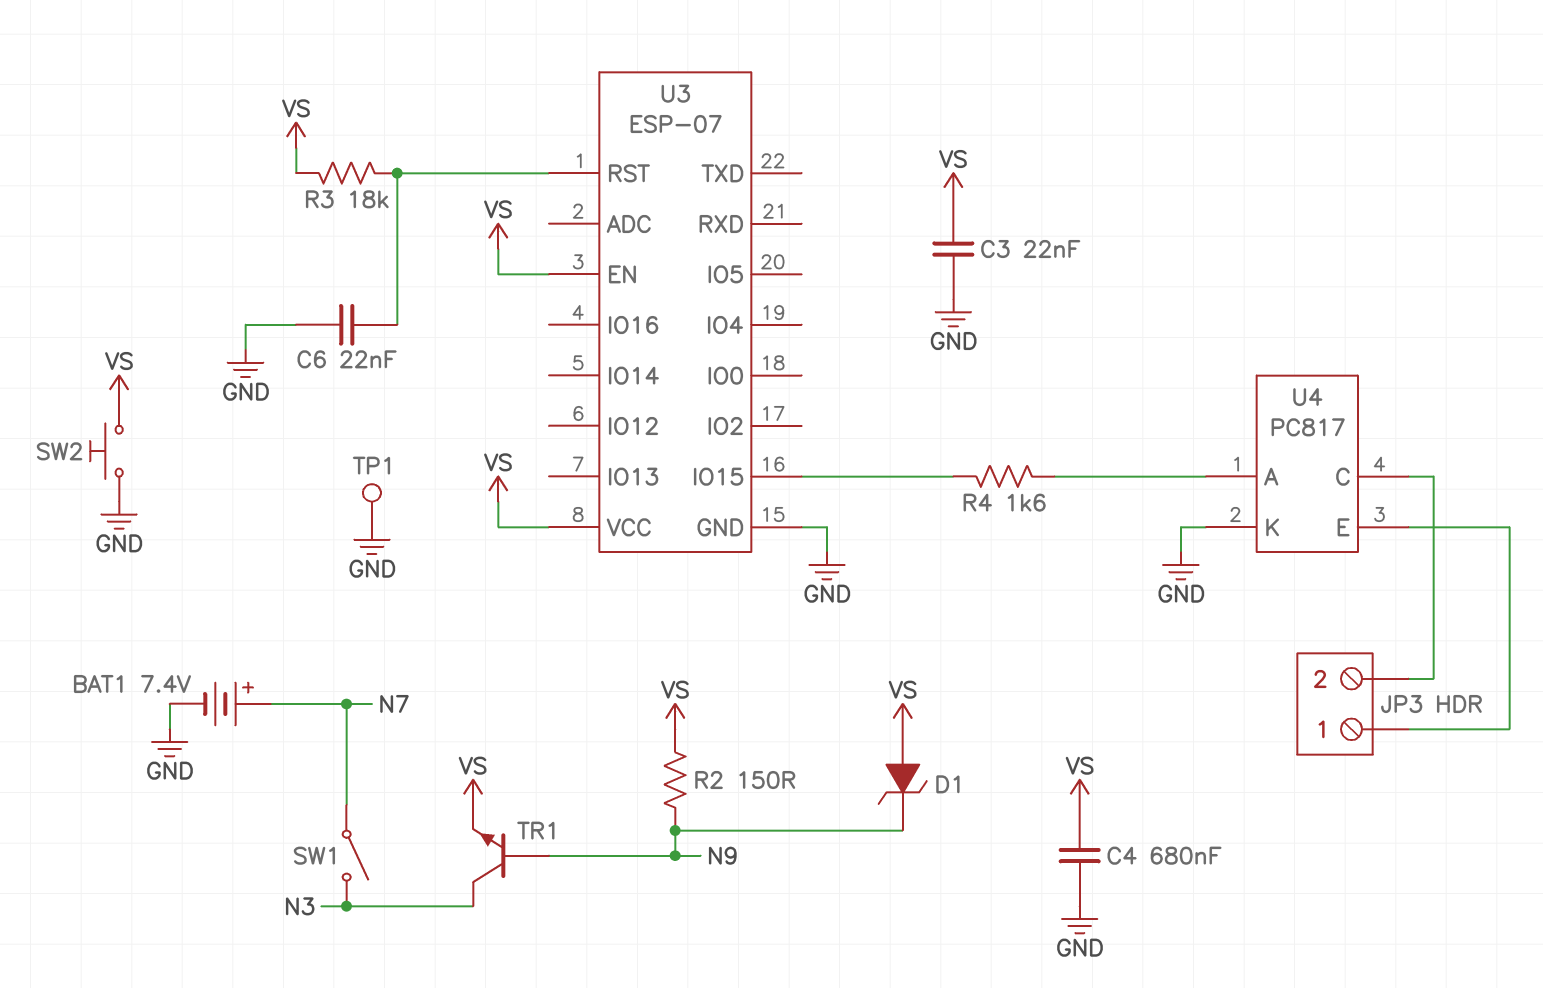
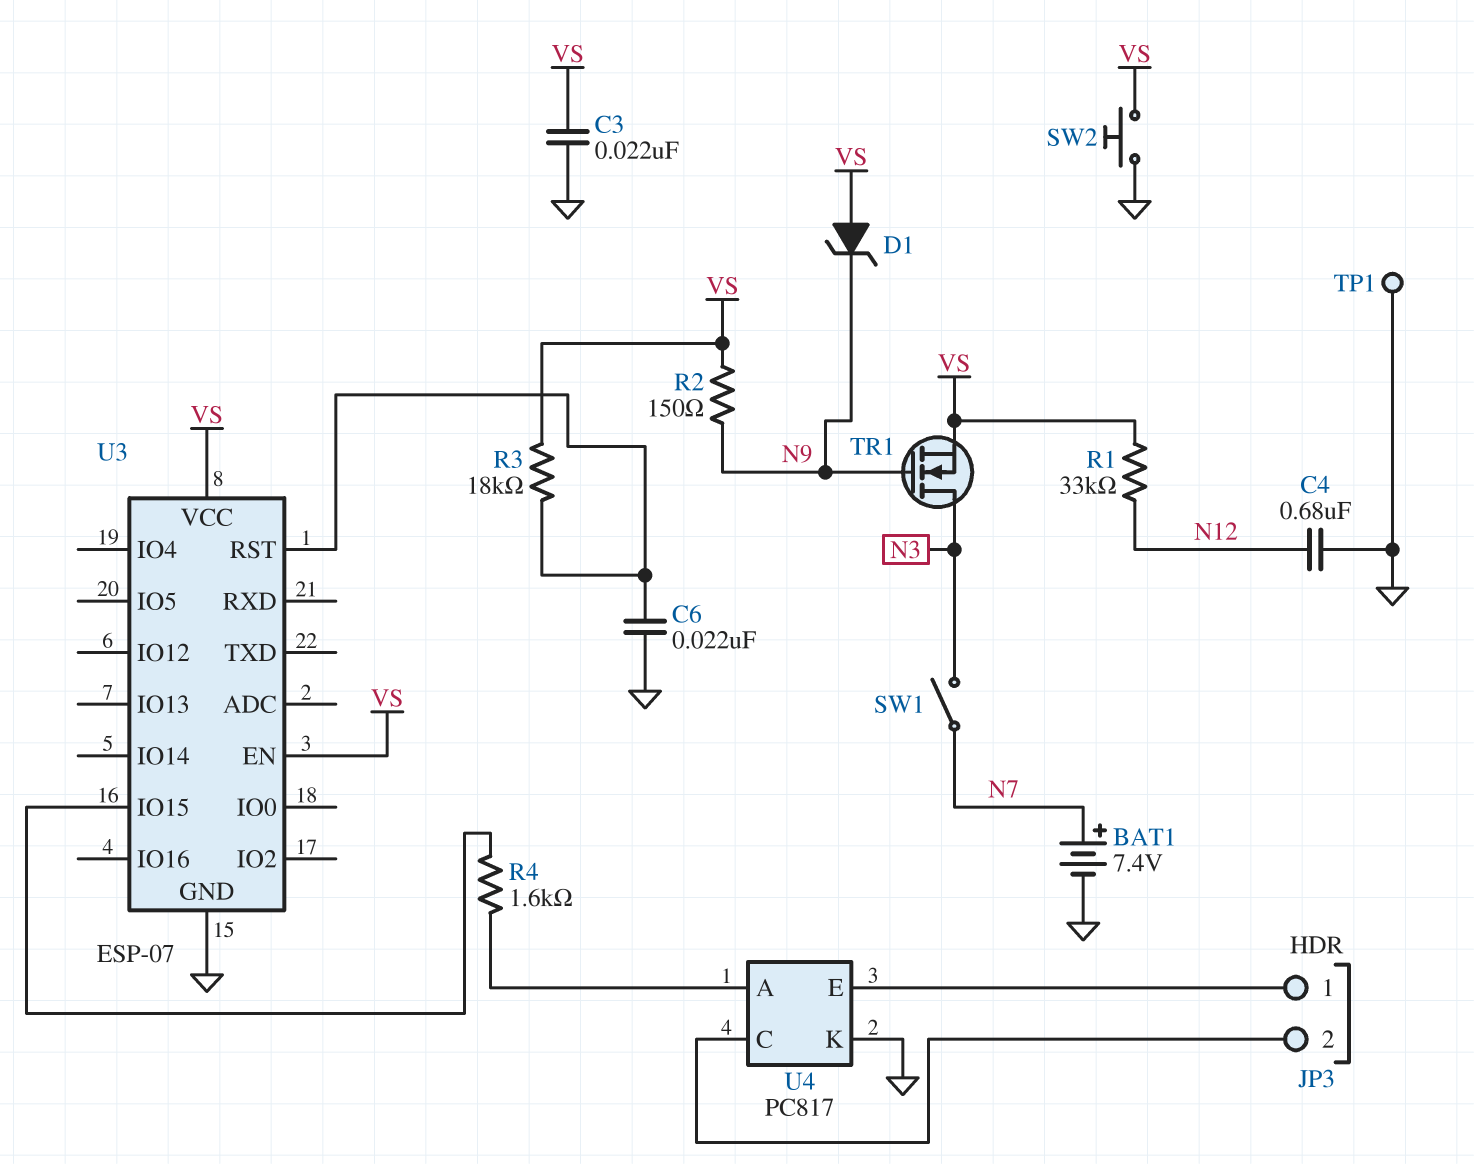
C4: 680nF (GND, VS) -> 680nF (GND, N12)
R1: none -> 33k (N12, VS)
TR1: NPN (B N9, C N3, E VS) -> NMOS (G N9, D N3, S VS)

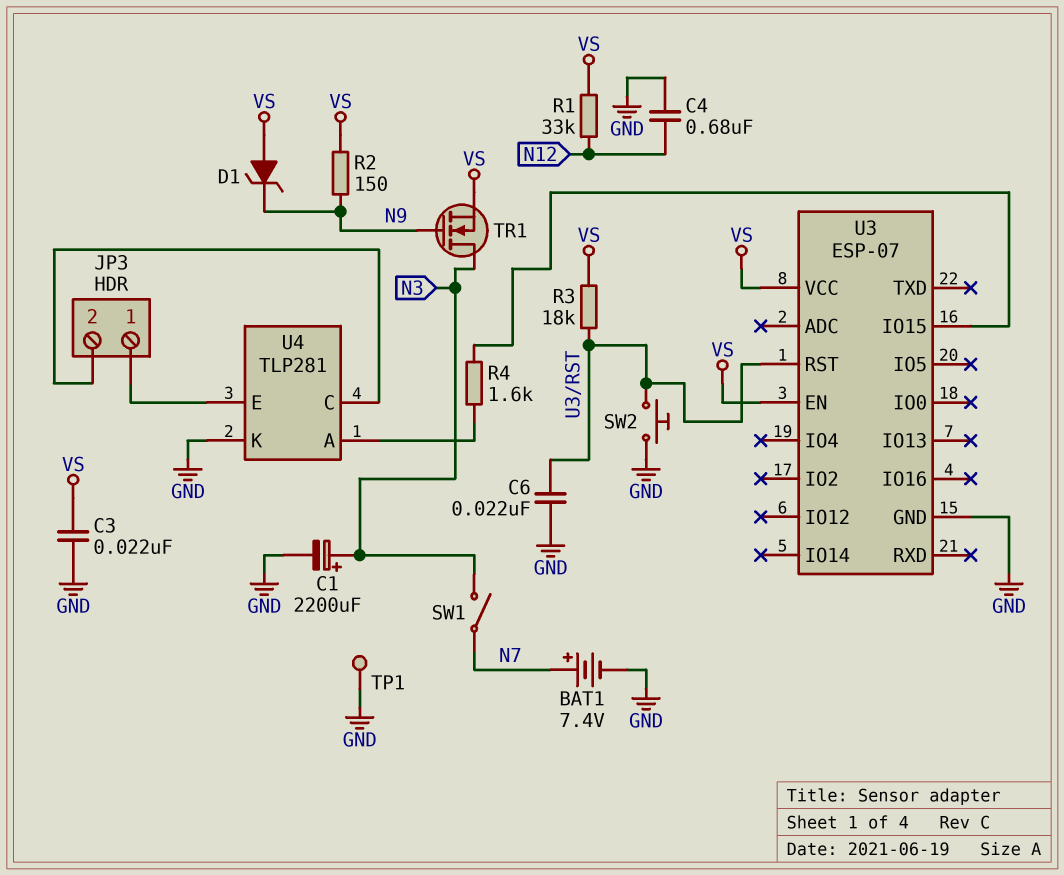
C1: none -> 2200uF (plus N3, minus GND)
SW2: button (GND, VS) -> button (GND, U3/RST)
U4: PC817 -> TLP281

